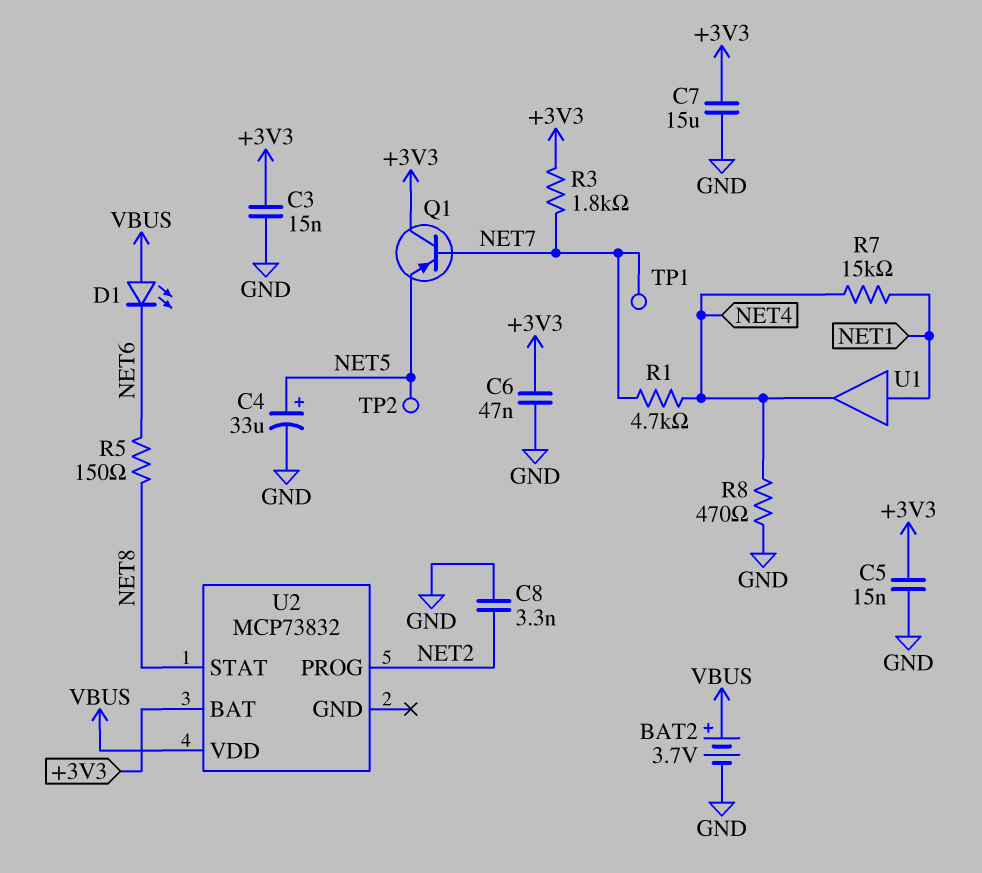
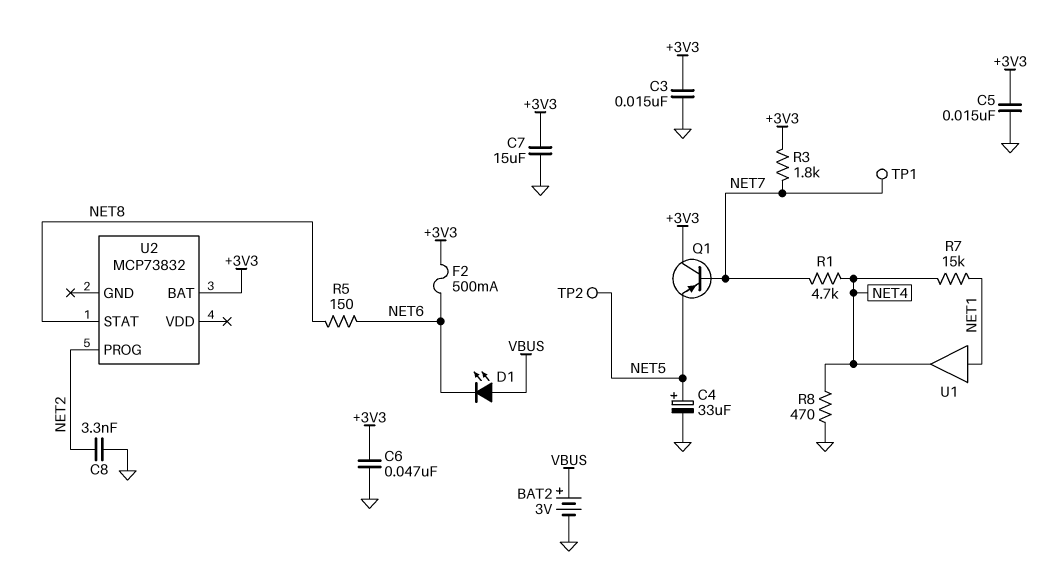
BAT2: 3.7V (plus VBUS, minus GND) -> 3V (plus VBUS, minus GND)
F2: none -> 500mA (+3V3, NET6)
U2 pin VDD: VBUS -> none

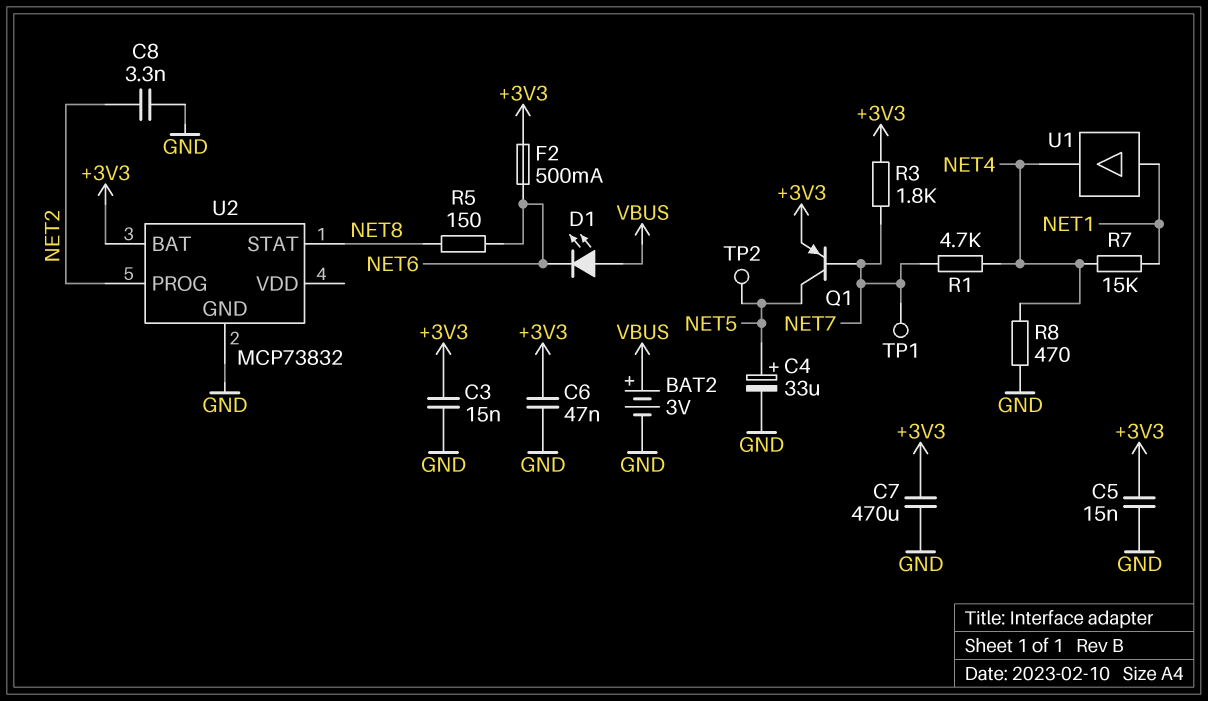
C7: 15uF (+3V3, GND) -> 470uF (+3V3, GND)
Q1: PNP (B NET7, C +3V3, E NET5) -> PNP (B NET7, C NET5, E +3V3)
U2 pin GND: none -> GND

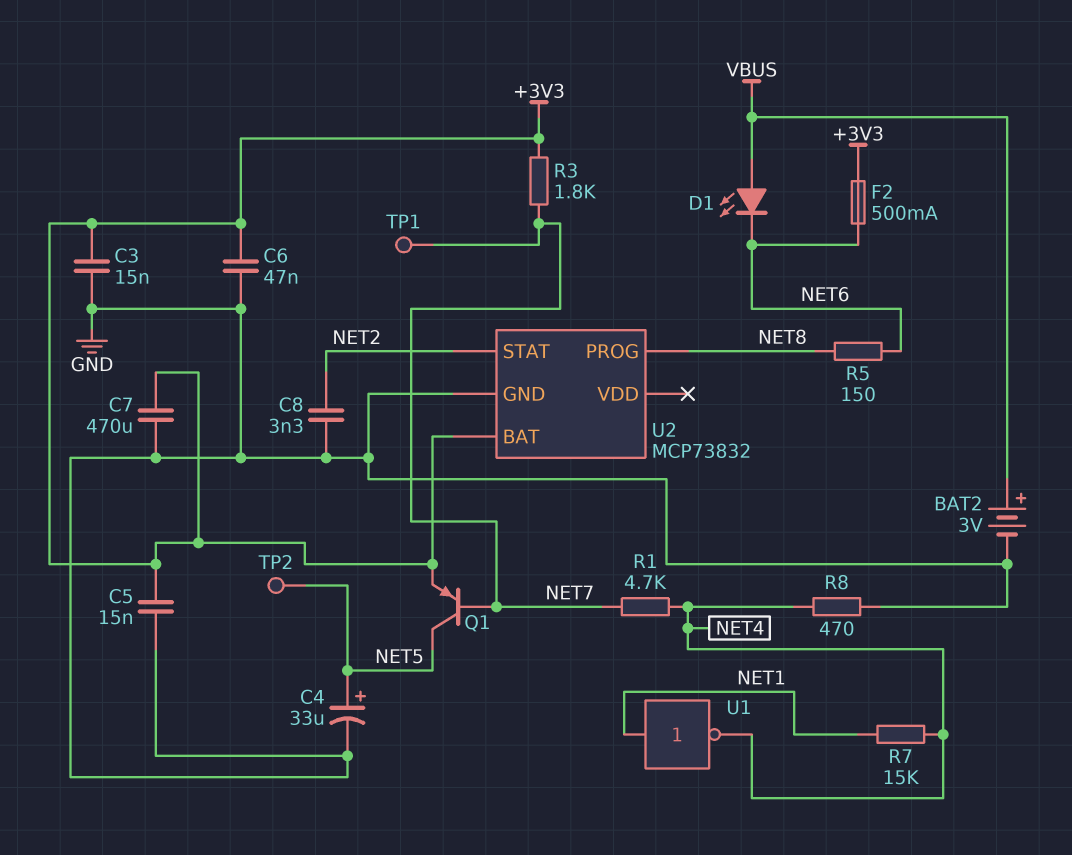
U1: buffer (in NET1, out NET4) -> NOT (in NET1, out NET4)
U2 pin PROG: NET2 -> NET8
U2 pin STAT: NET8 -> NET2

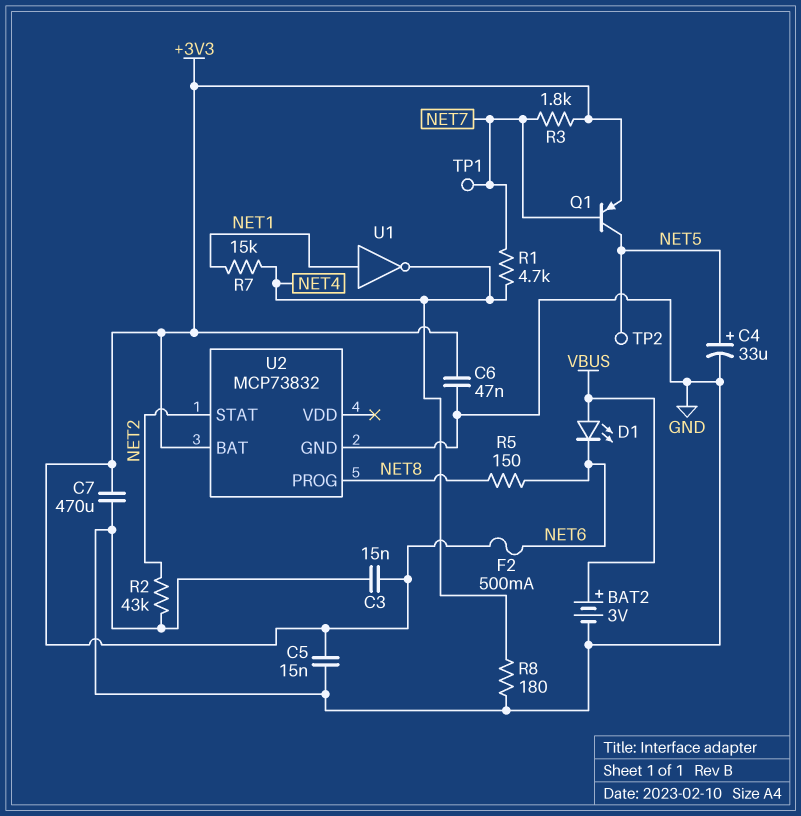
C8: 3.3nF (GND, NET2) -> none
R2: none -> 43k (GND, NET2)
R8: 470 (GND, NET4) -> 180 (GND, NET4)

